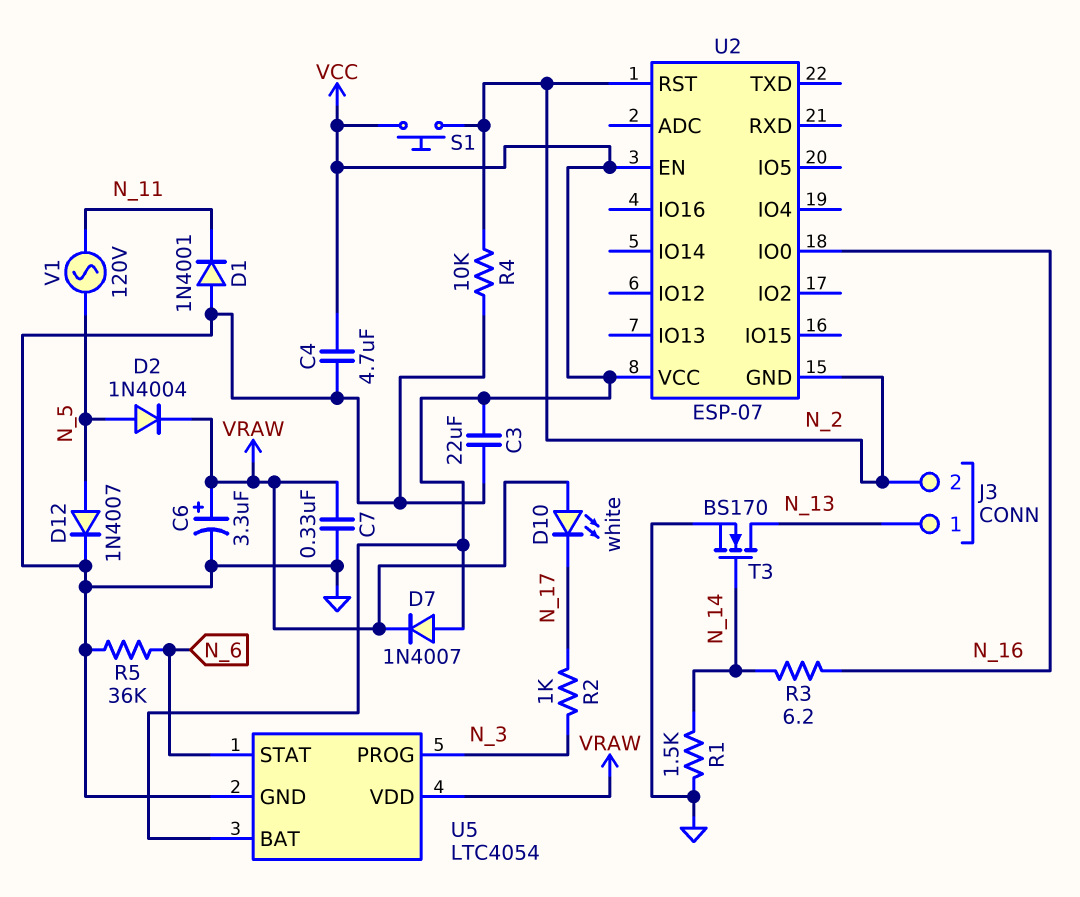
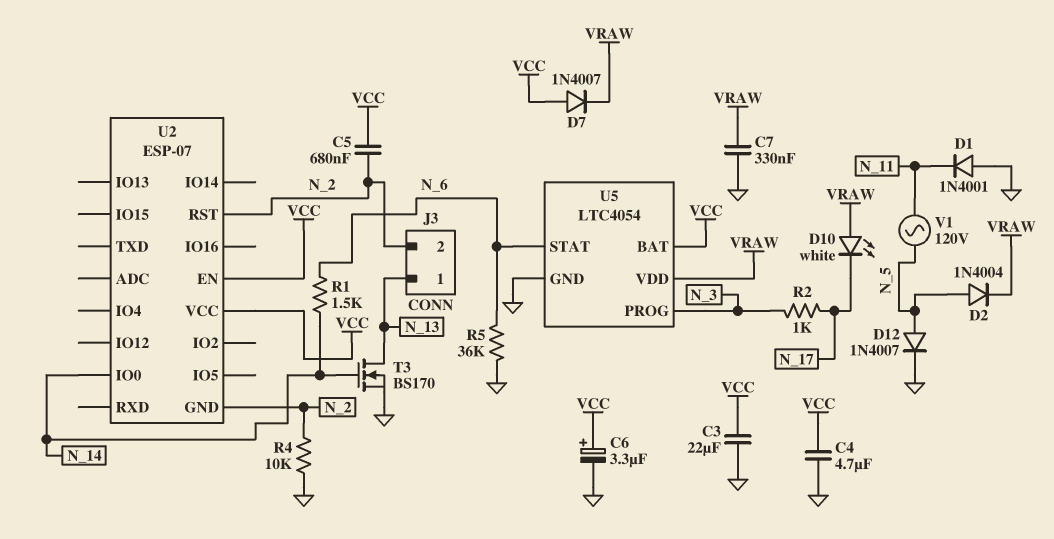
C5: none -> 680nF (N_2, VCC)
C6: 3.3uF (plus VRAW, minus GND) -> 3.3uF (plus VCC, minus GND)
R1: 1.5k (GND, N_14) -> 1.5k (N_6, N_14)
R3: 6.2 (N_14, N_16) -> none
S1: button (N_2, VCC) -> none
U2 pin IO0: N_16 -> N_14

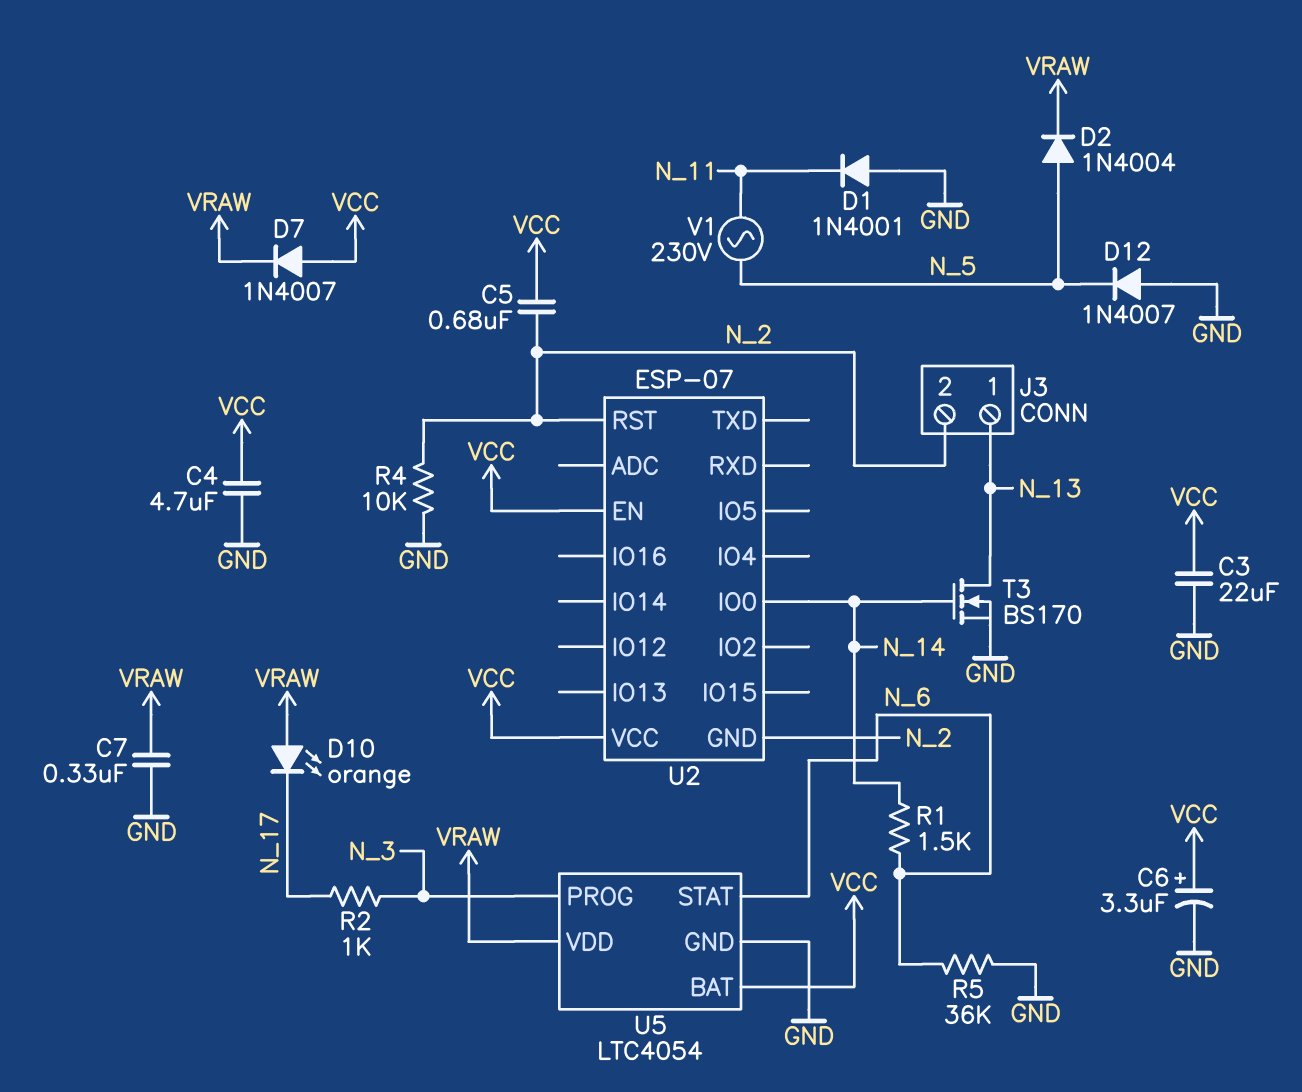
D10: LED white (A VRAW, K N_17) -> LED orange (A VRAW, K N_17)
D12: diode 1N4007 (A N_5, K GND) -> diode 1N4007 (A GND, K N_5)
V1: AC 120V (N_5, N_11) -> AC 230V (N_5, N_11)

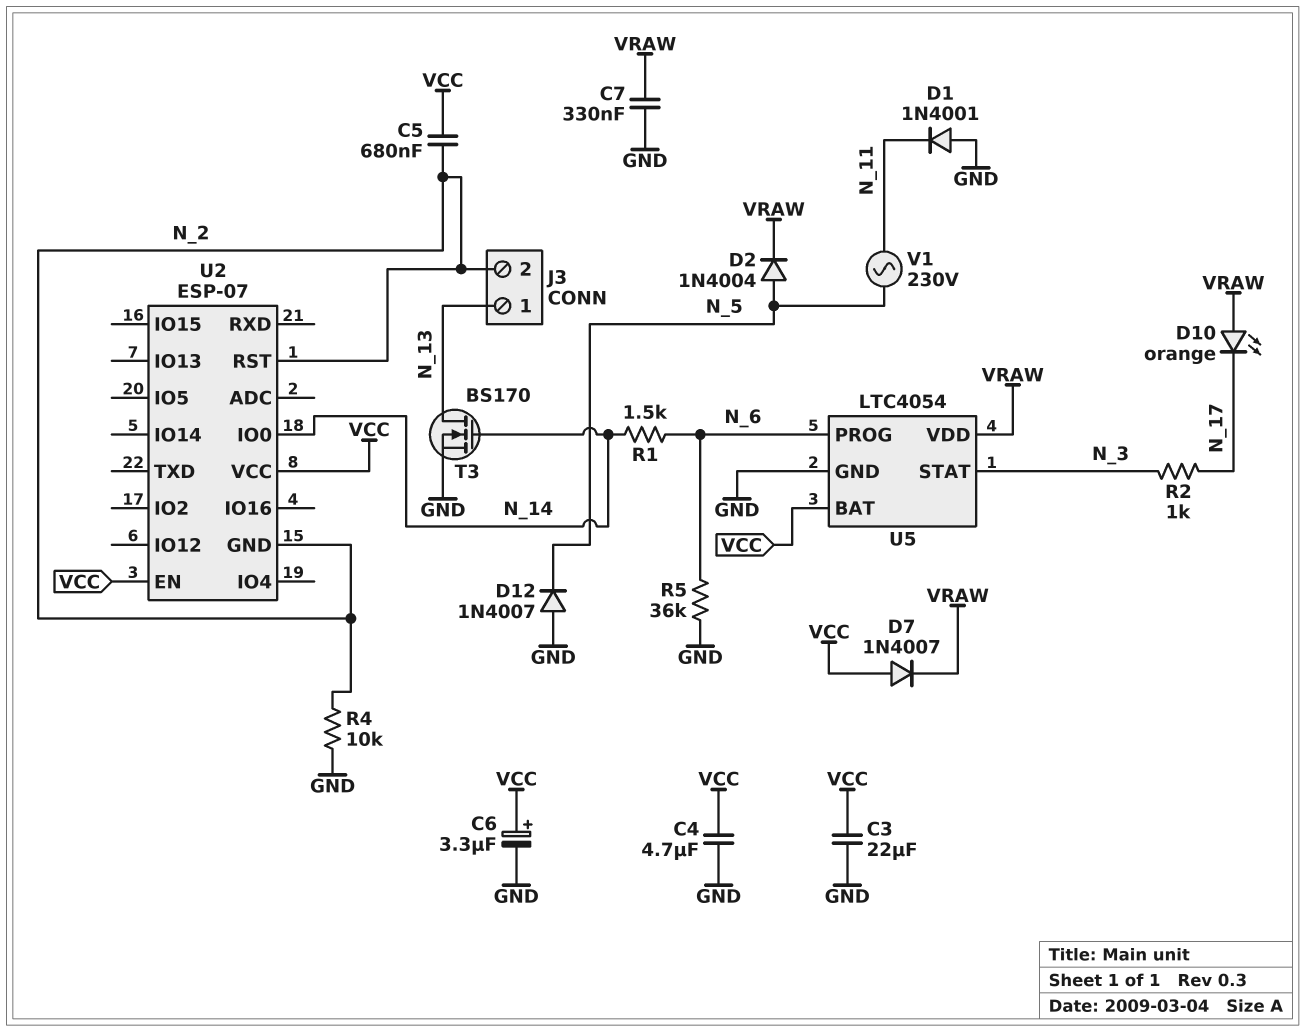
U5 pin PROG: N_3 -> N_6
U5 pin STAT: N_6 -> N_3

